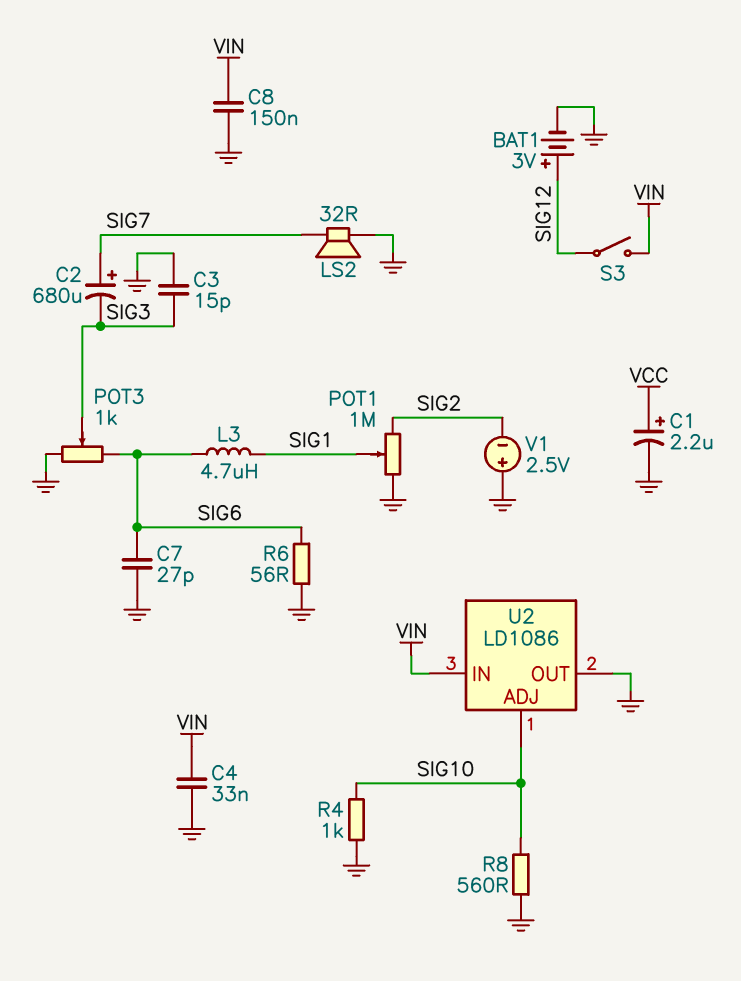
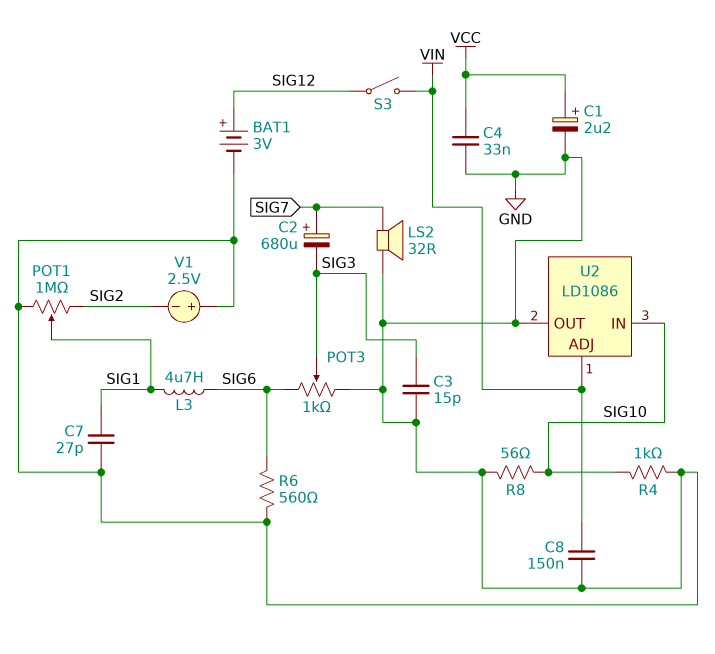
C4: 33nF (GND, VIN) -> 33nF (GND, VCC)
C7: 27pF (GND, SIG6) -> 27pF (GND, SIG1)
R6: 56 (GND, SIG6) -> 560 (GND, SIG6)
R8: 560 (GND, SIG10) -> 56 (GND, SIG10)
U2 pin ADJ: SIG10 -> VIN
U2 pin IN: VIN -> SIG10

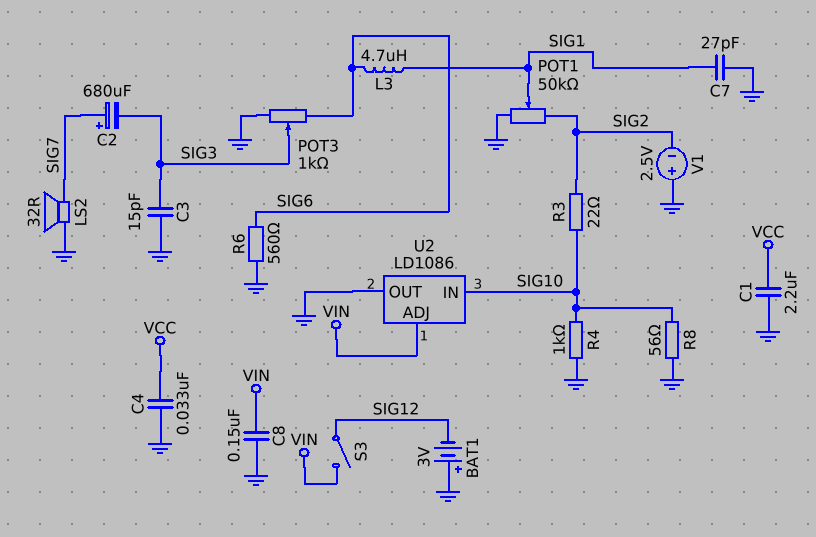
BAT1: 3V (plus SIG12, minus GND) -> 3V (plus GND, minus SIG12)
C1: 2.2uF (plus VCC, minus GND) -> 2.2uF (GND, VCC)
POT1: 1M (GND, SIG2, wiper SIG1) -> 50k (GND, SIG2, wiper SIG1)
R3: none -> 22 (SIG2, SIG10)

